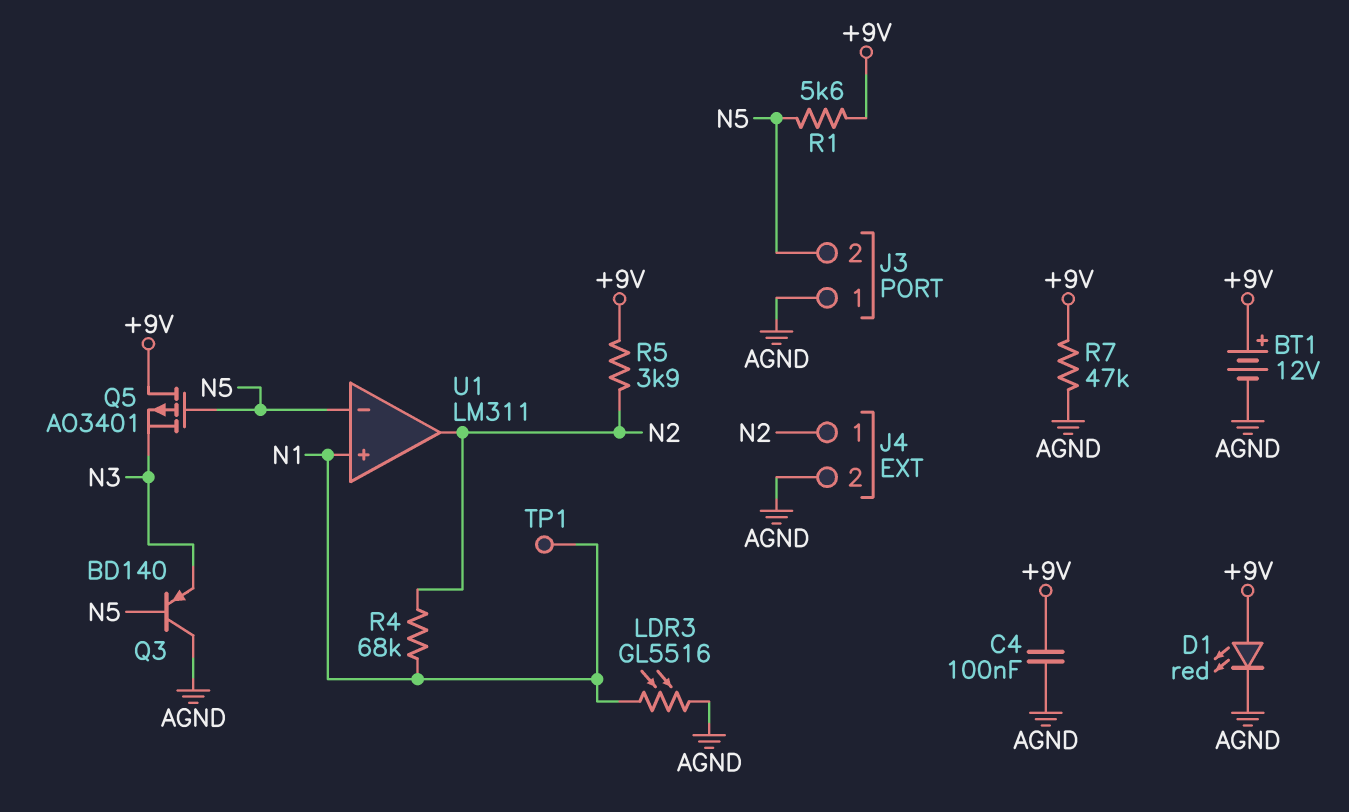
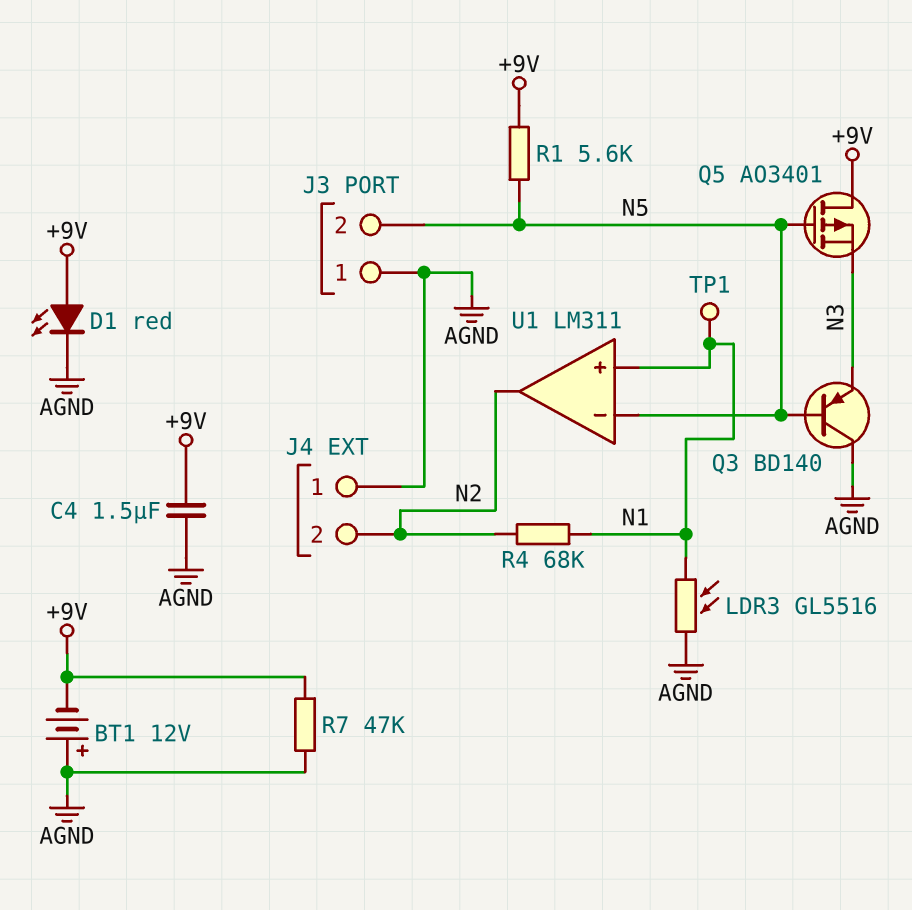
BT1: 12V (plus +9V, minus AGND) -> 12V (plus AGND, minus +9V)
C4: 100nF (+9V, AGND) -> 1.5uF (+9V, AGND)
J4 pin 1: N2 -> AGND
J4 pin 2: AGND -> N2
R5: 3.9k (+9V, N2) -> none

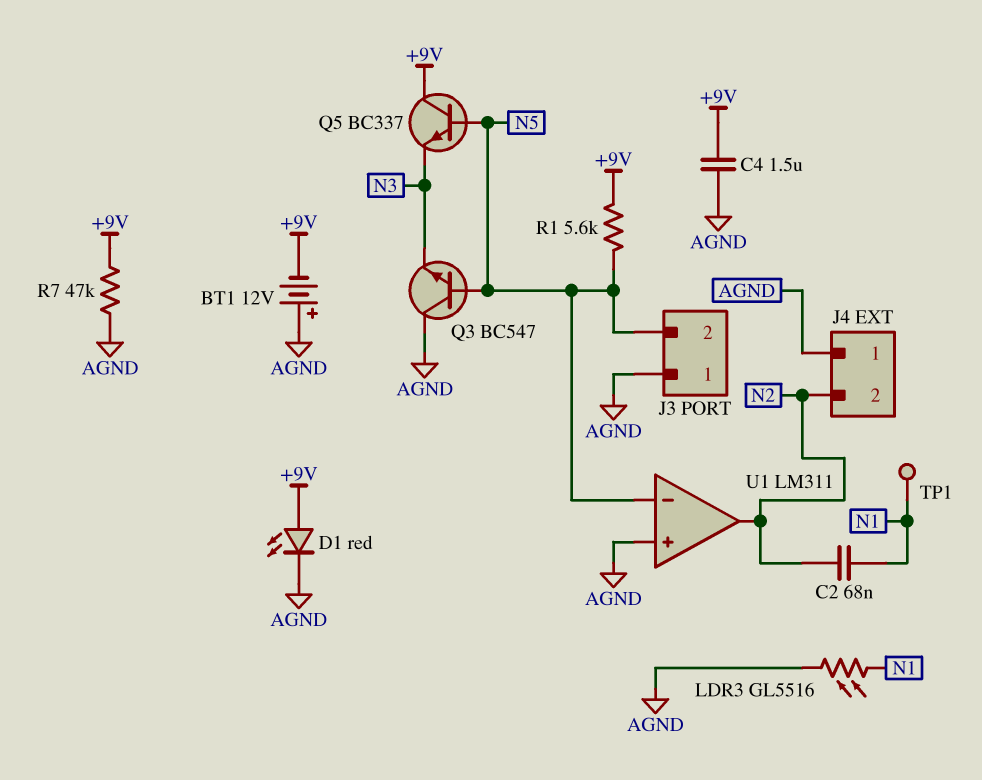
C2: none -> 68nF (N1, N2)
Q3: PNP BD140 (B N5, C AGND, E N3) -> NPN BC547 (B N5, C AGND, E N3)
Q5: PMOS AO3401 (G N5, D +9V, S N3) -> NPN BC337 (B N5, C +9V, E N3)
R4: 68k (N1, N2) -> none
U1 pin in+: N1 -> AGND

